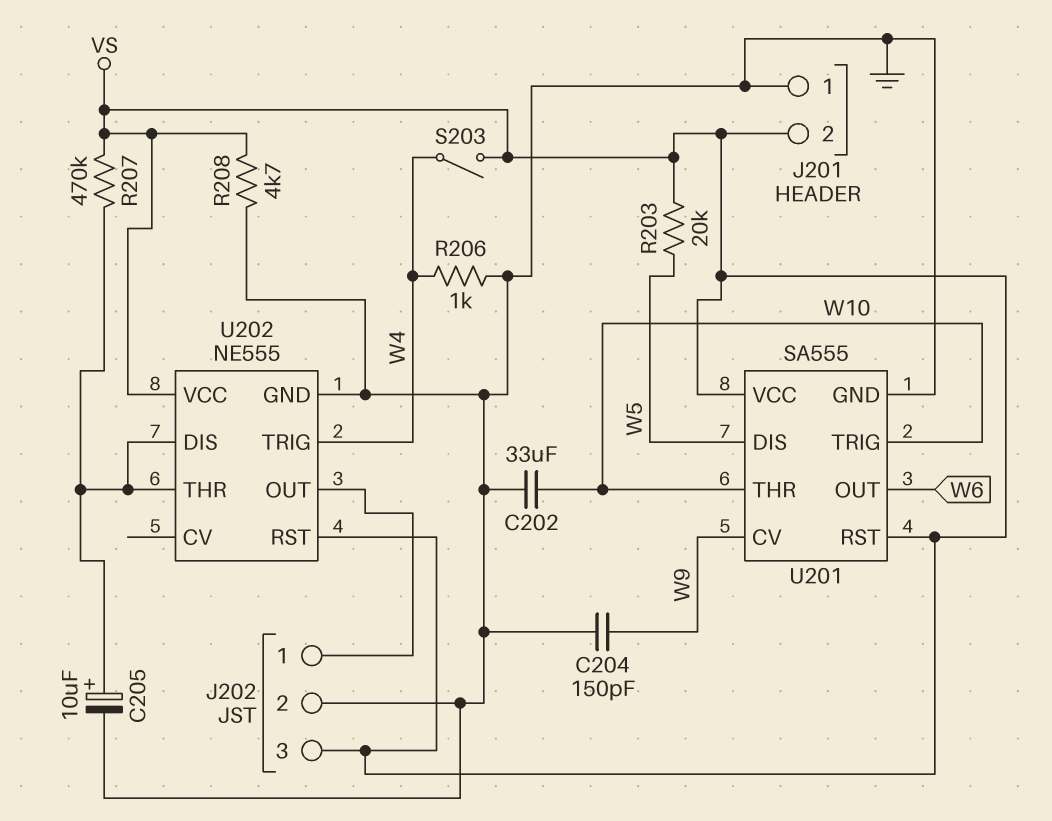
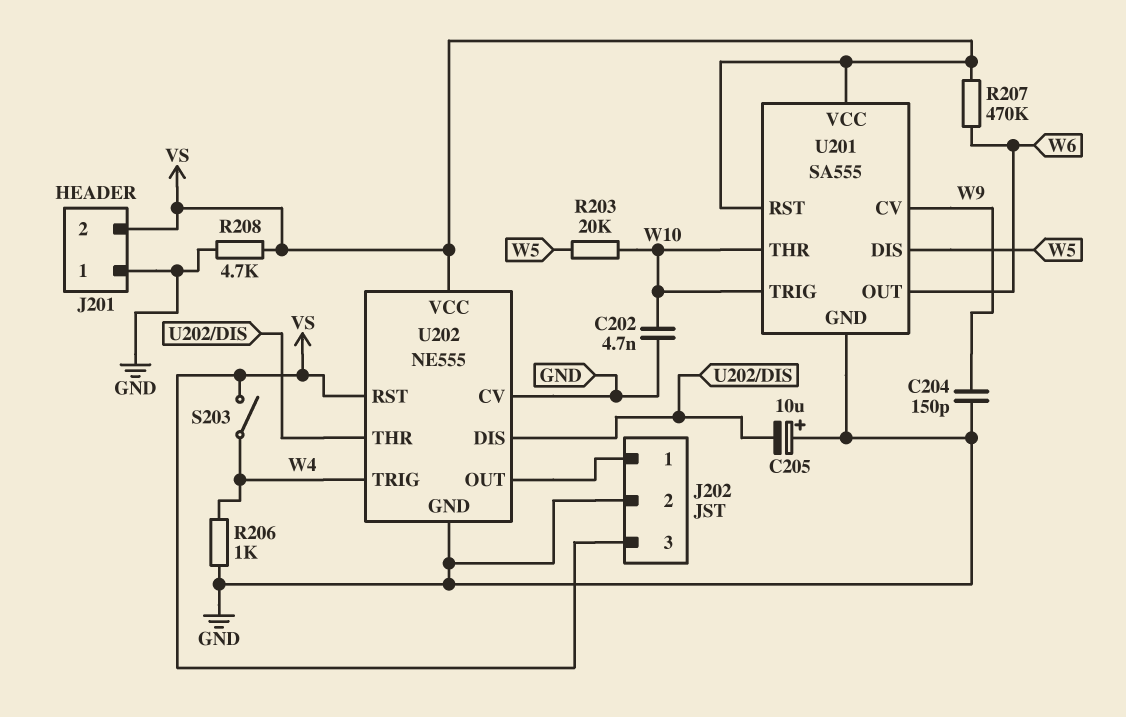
C202: 33uF (GND, W10) -> 4.7nF (GND, W10)
C205: 10uF (plus U202/DIS, minus GND) -> 10uF (plus GND, minus U202/DIS)
R203: 20k (VS, W5) -> 20k (W5, W10)
R207: 470k (U202/DIS, VS) -> 470k (VS, W6)
U202 pin CV: none -> GND

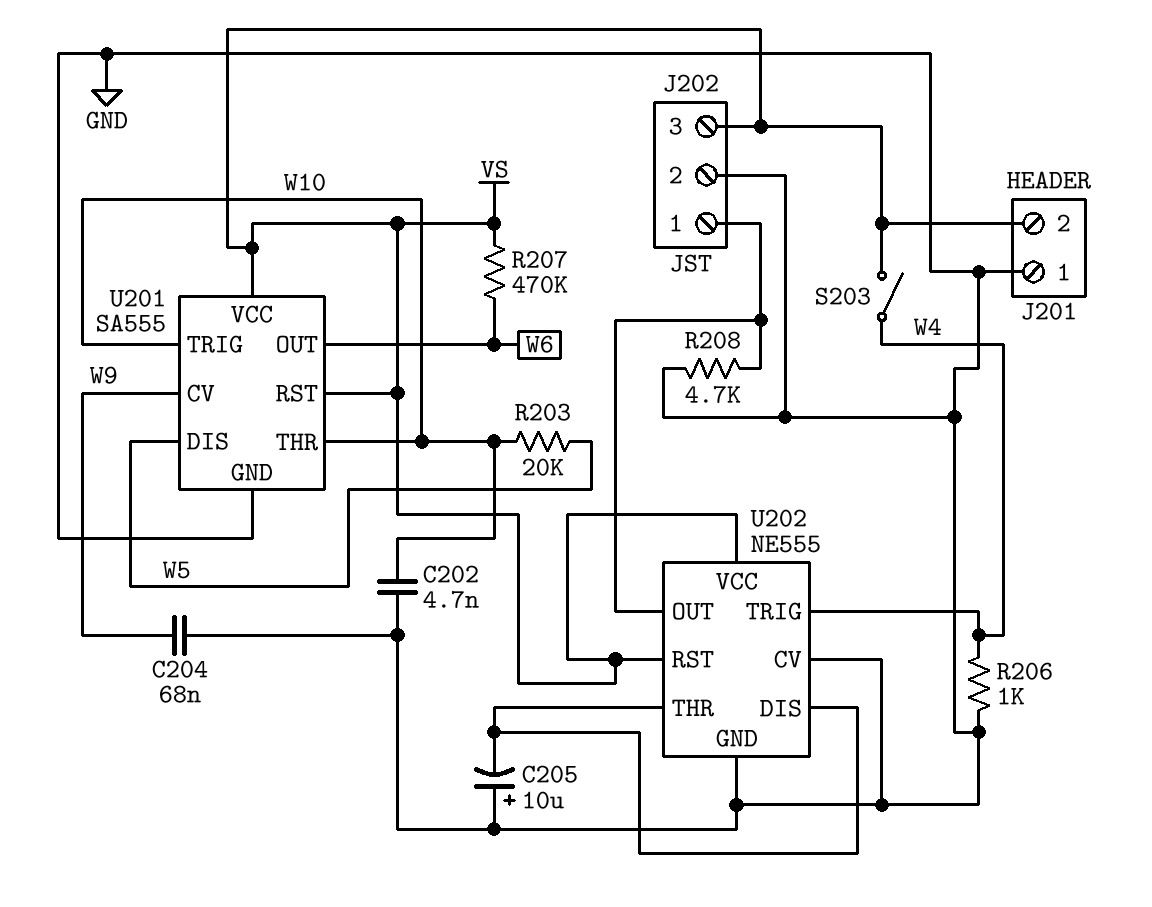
C204: 150pF (GND, W9) -> 68nF (GND, W9)
R208: 4.7k (GND, VS) -> 4.7k (GND, J202/1)

